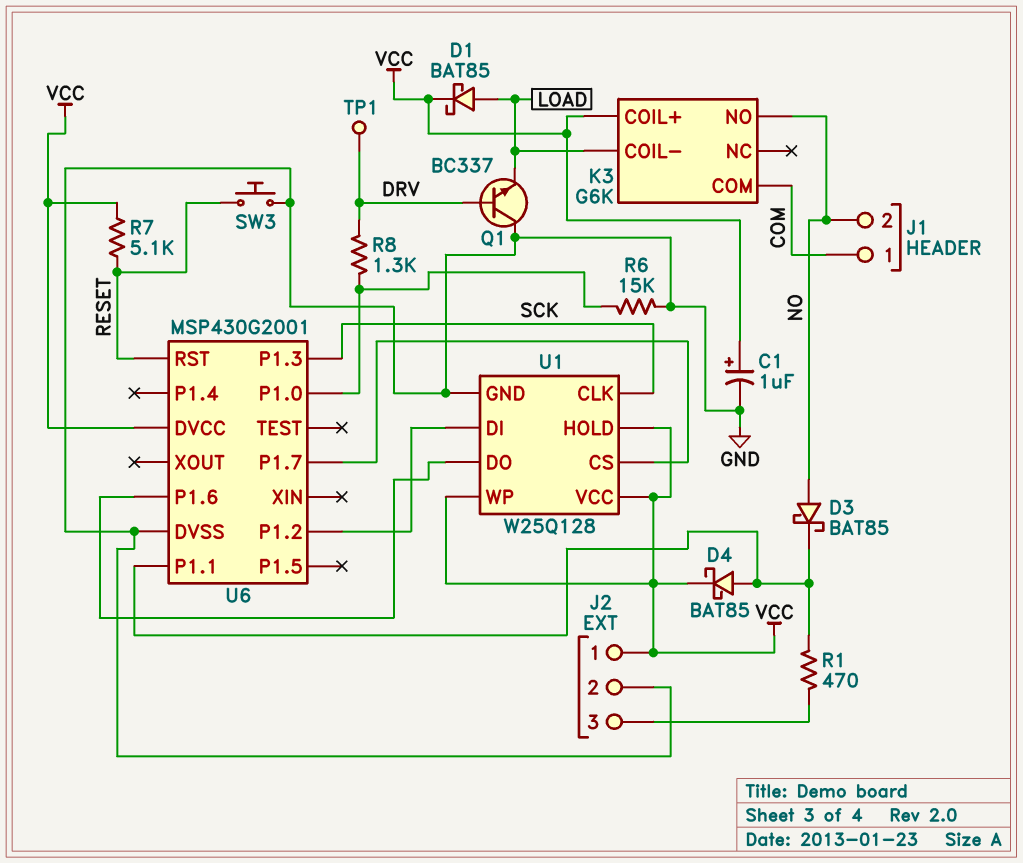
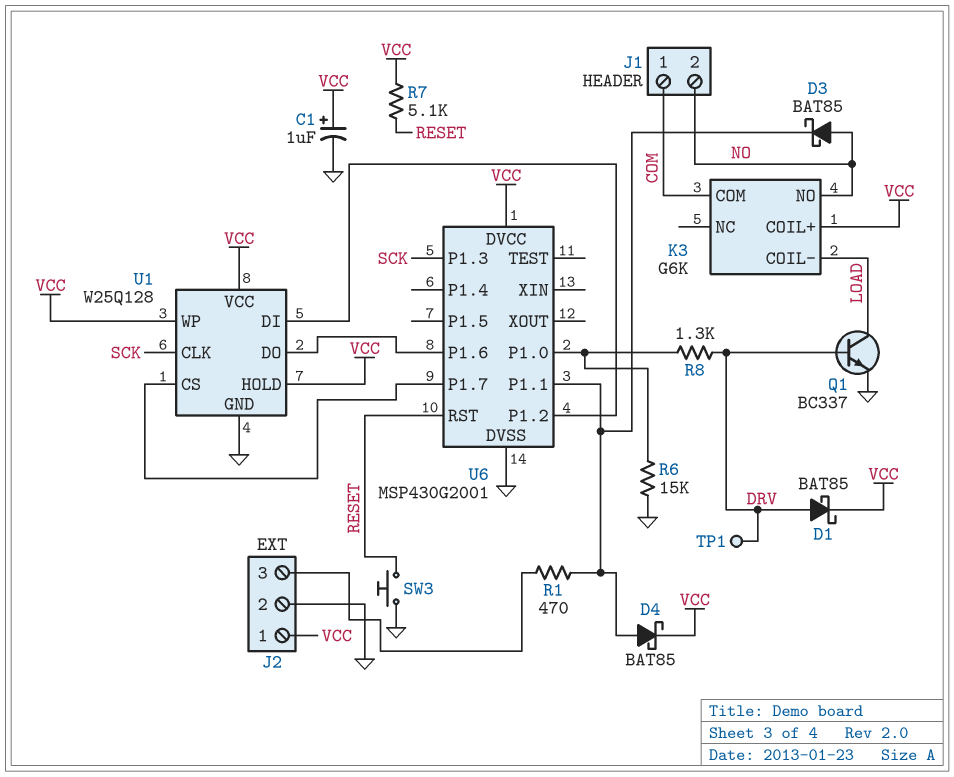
D1: schottky BAT85 (A LOAD, K VCC) -> schottky BAT85 (A DRV, K VCC)
Q1: NPN BC337 (B DRV, C GND, E LOAD) -> NPN BC337 (B DRV, C LOAD, E GND)

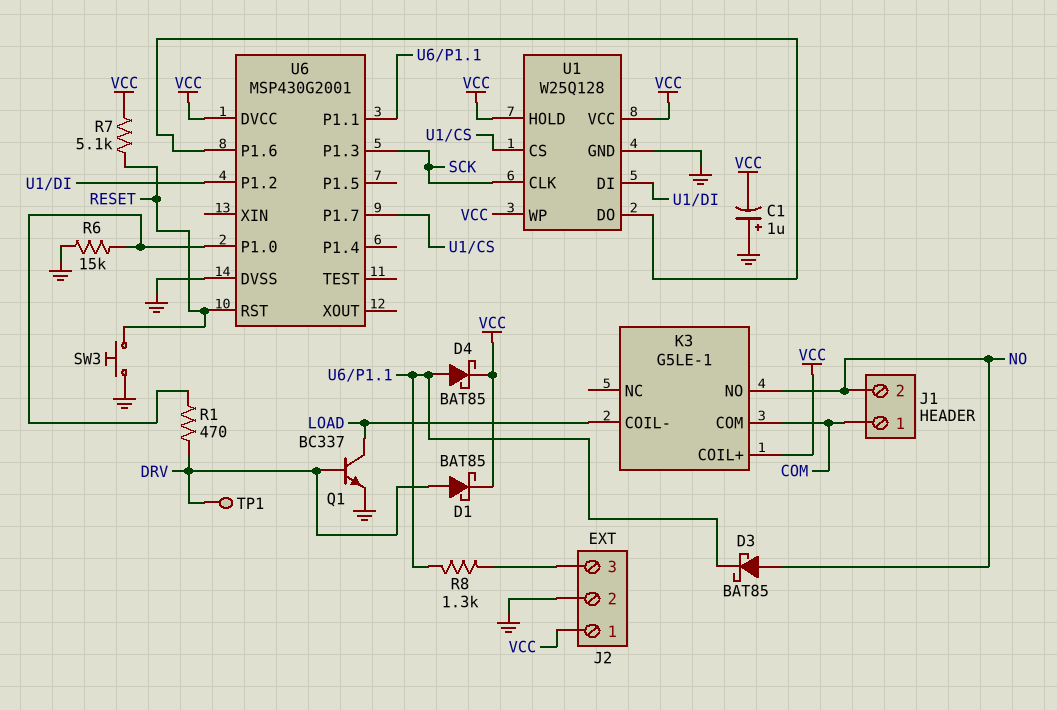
C1: 1uF (plus VCC, minus GND) -> 1uF (plus GND, minus VCC)
K3: G6K -> G5LE-1
R1: 470 (J2/3, U6/P1.1) -> 470 (DRV, U6/P1.0)
R8: 1.3k (DRV, U6/P1.0) -> 1.3k (J2/3, U6/P1.1)

